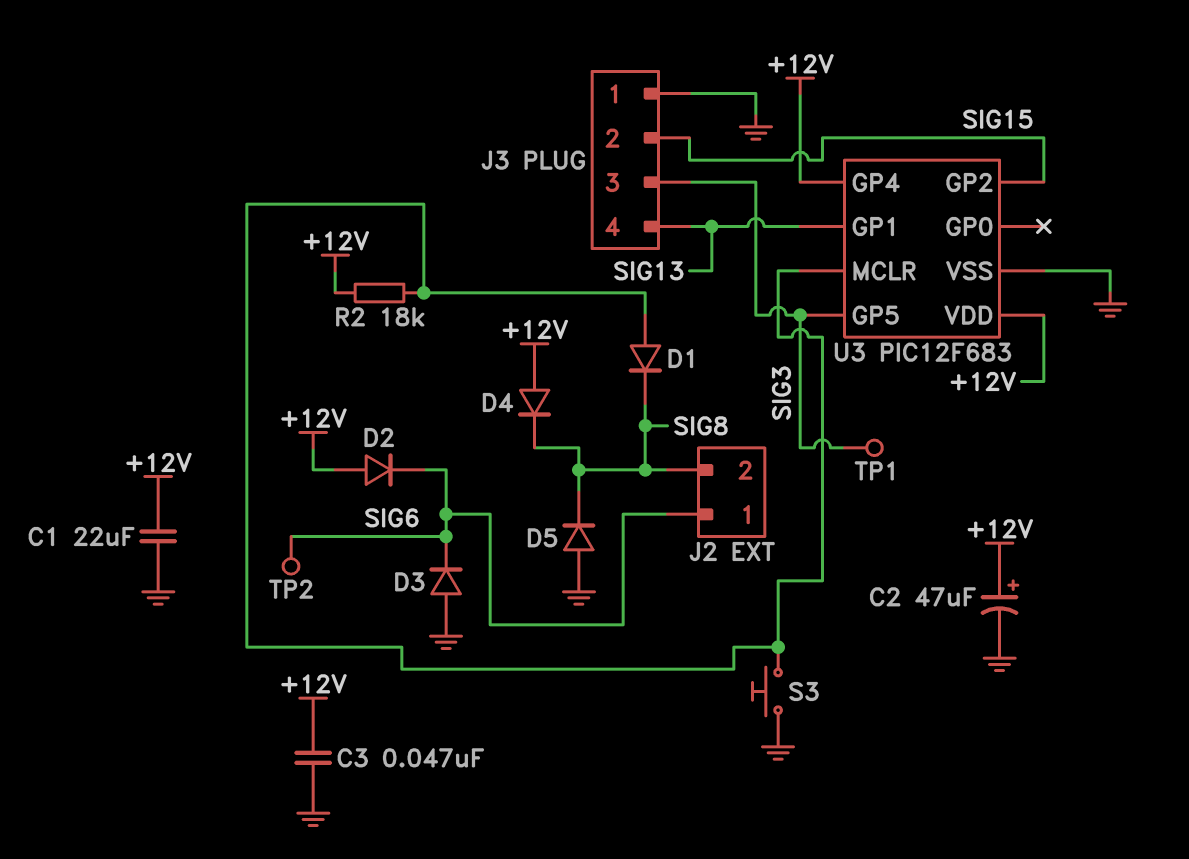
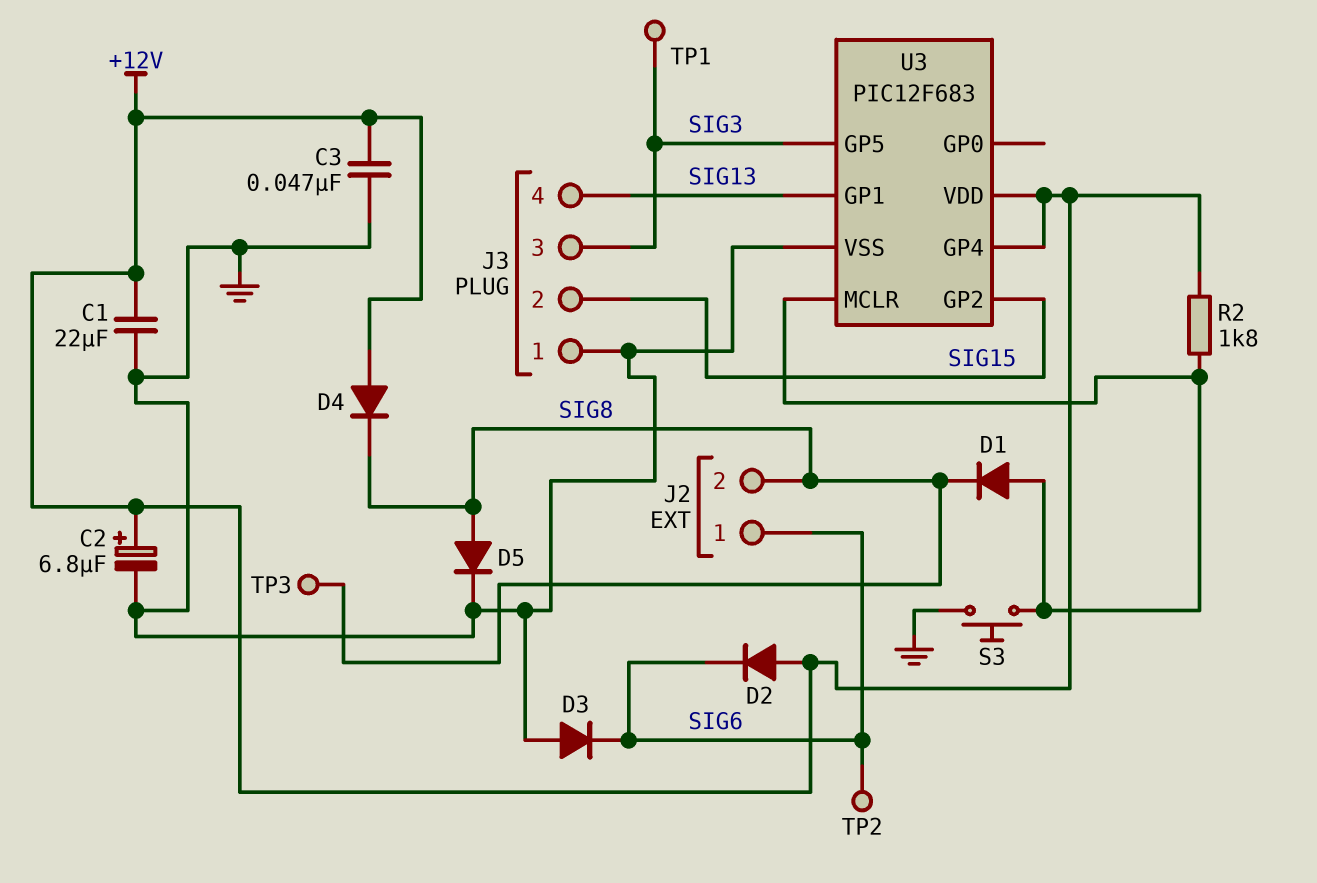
C2: 47uF (plus +12V, minus GND) -> 6.8uF (plus +12V, minus GND)
D5: diode (A GND, K SIG8) -> diode (A SIG8, K GND)
R2: 18k (+12V, U3/MCLR) -> 1.8k (+12V, U3/MCLR)
TP3: none -> test point (SIG8)

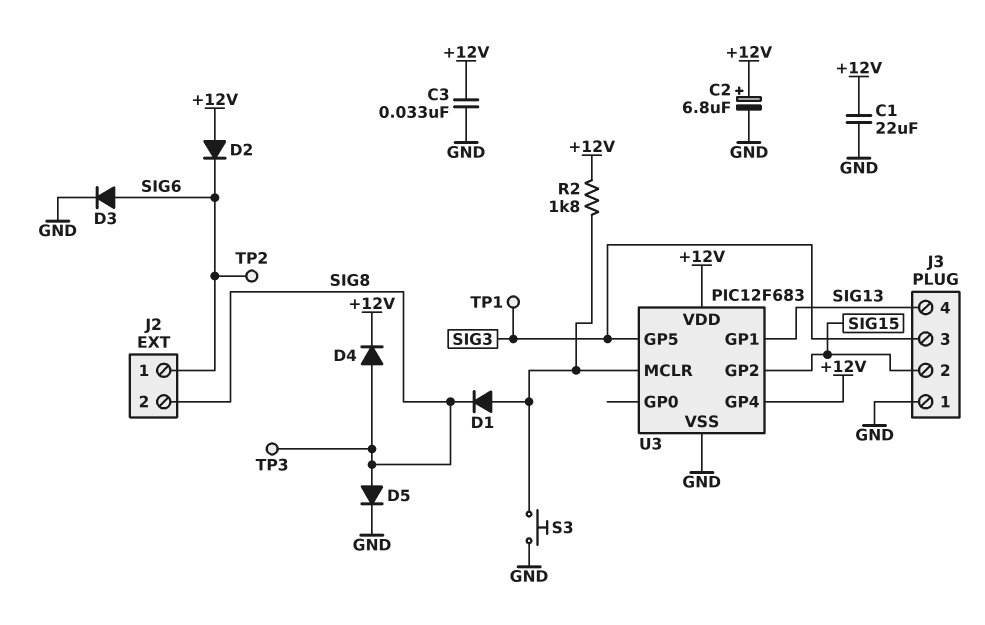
C3: 47nF (+12V, GND) -> 33nF (+12V, GND)
D3: diode (A GND, K SIG6) -> diode (A SIG6, K GND)
D4: diode (A +12V, K SIG8) -> diode (A SIG8, K +12V)

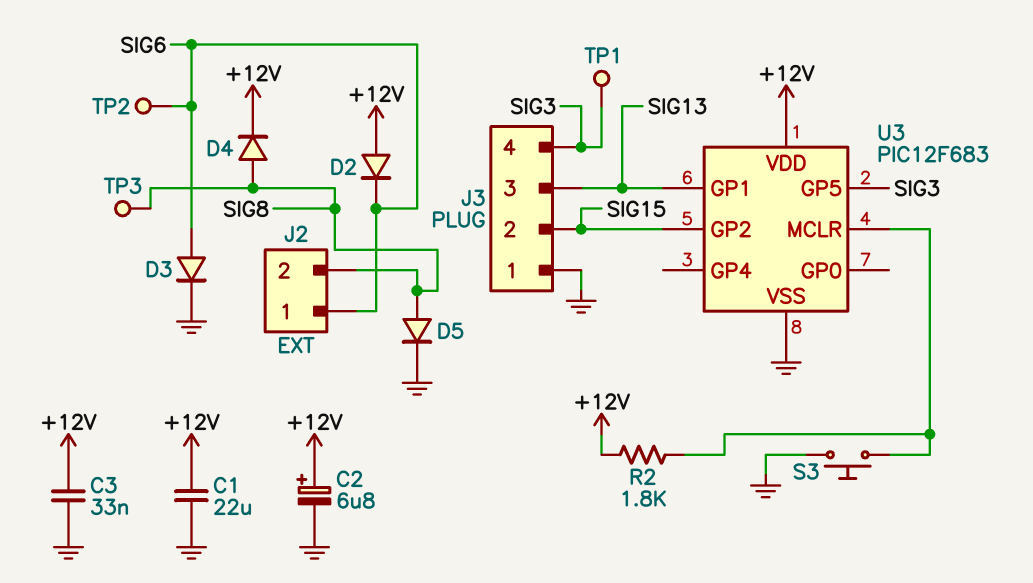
D1: diode (A U3/MCLR, K SIG8) -> none
J3 pin 3: SIG3 -> SIG13
J3 pin 4: SIG13 -> SIG3
U3 pin GP4: +12V -> none

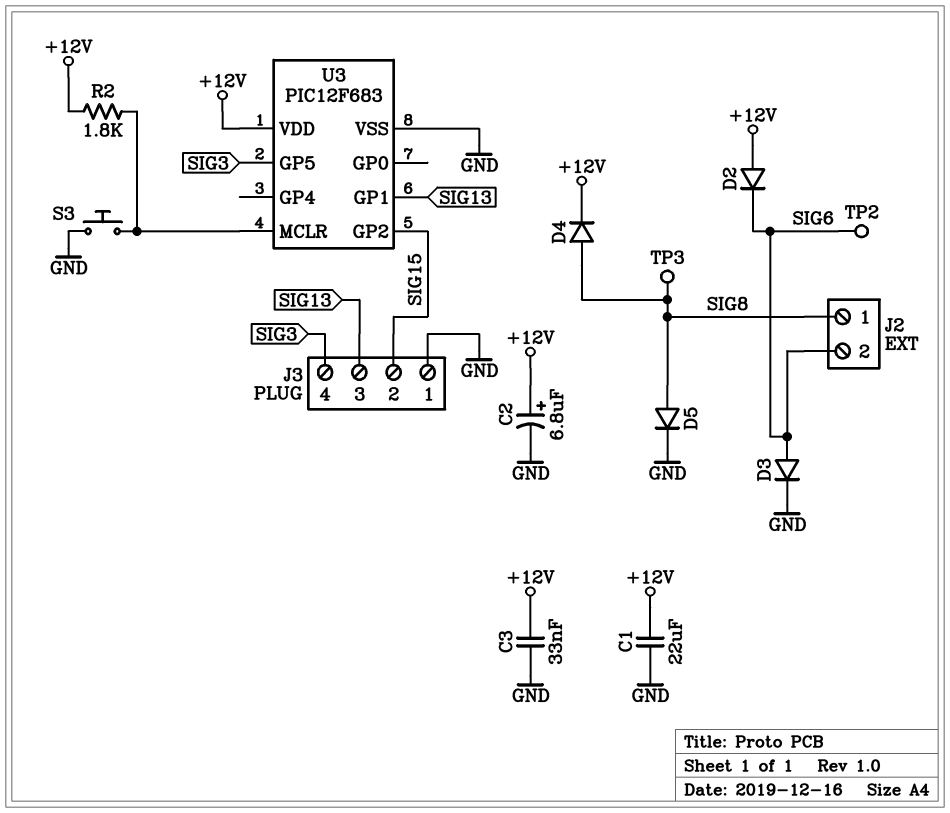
J2 pin 1: SIG6 -> SIG8
J2 pin 2: SIG8 -> SIG6
TP1: test point (SIG3) -> none

